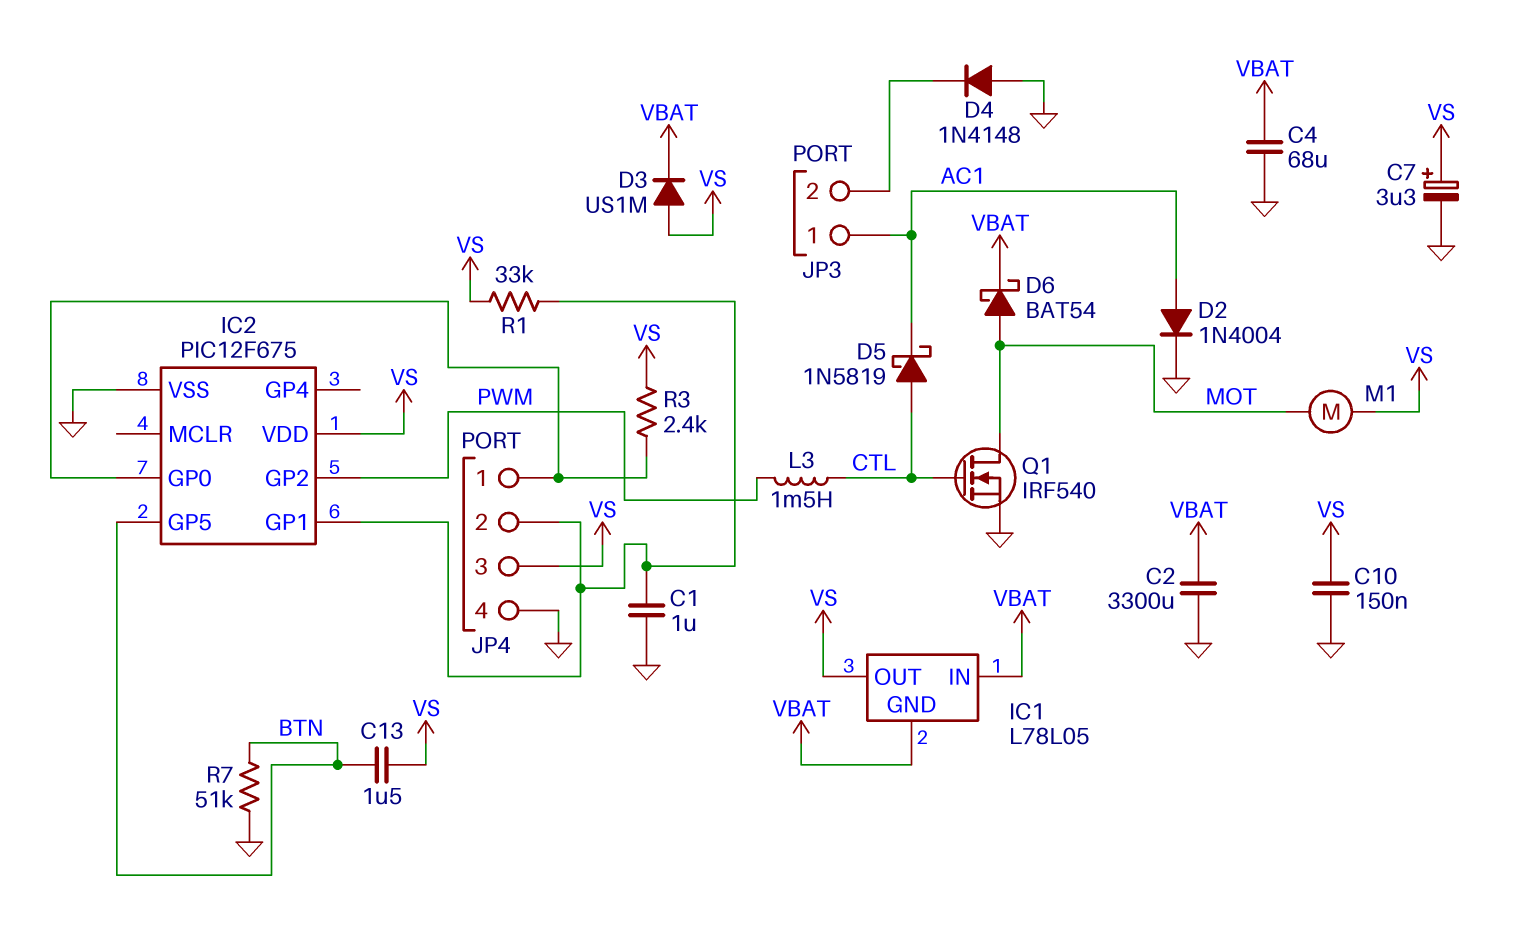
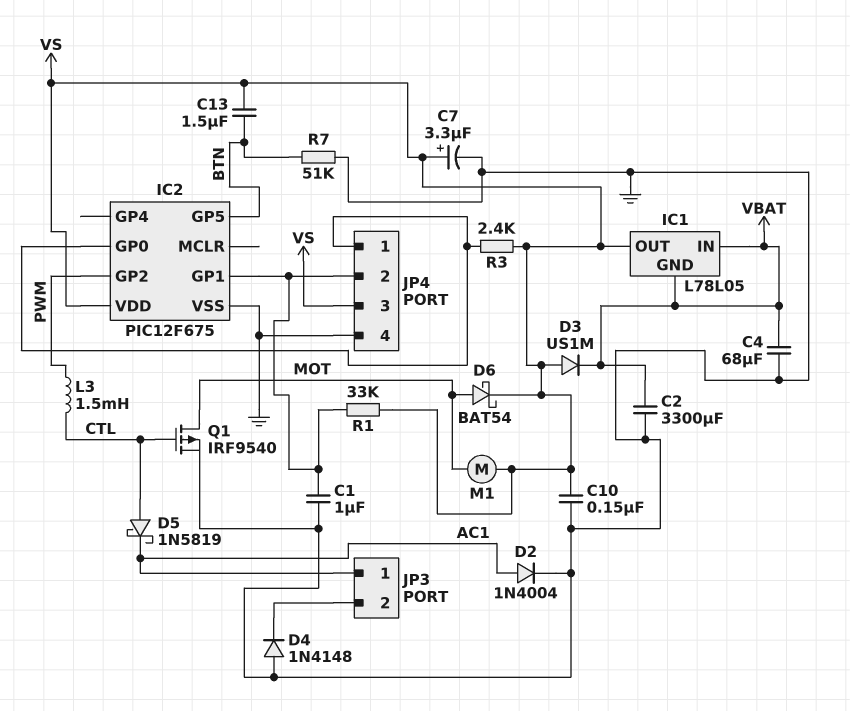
D6: schottky BAT54 (A MOT, K VBAT) -> schottky BAT54 (A MOT, K VS)
Q1: NMOS IRF540 (G CTL, D MOT, S GND) -> PMOS IRF9540 (G CTL, D MOT, S GND)

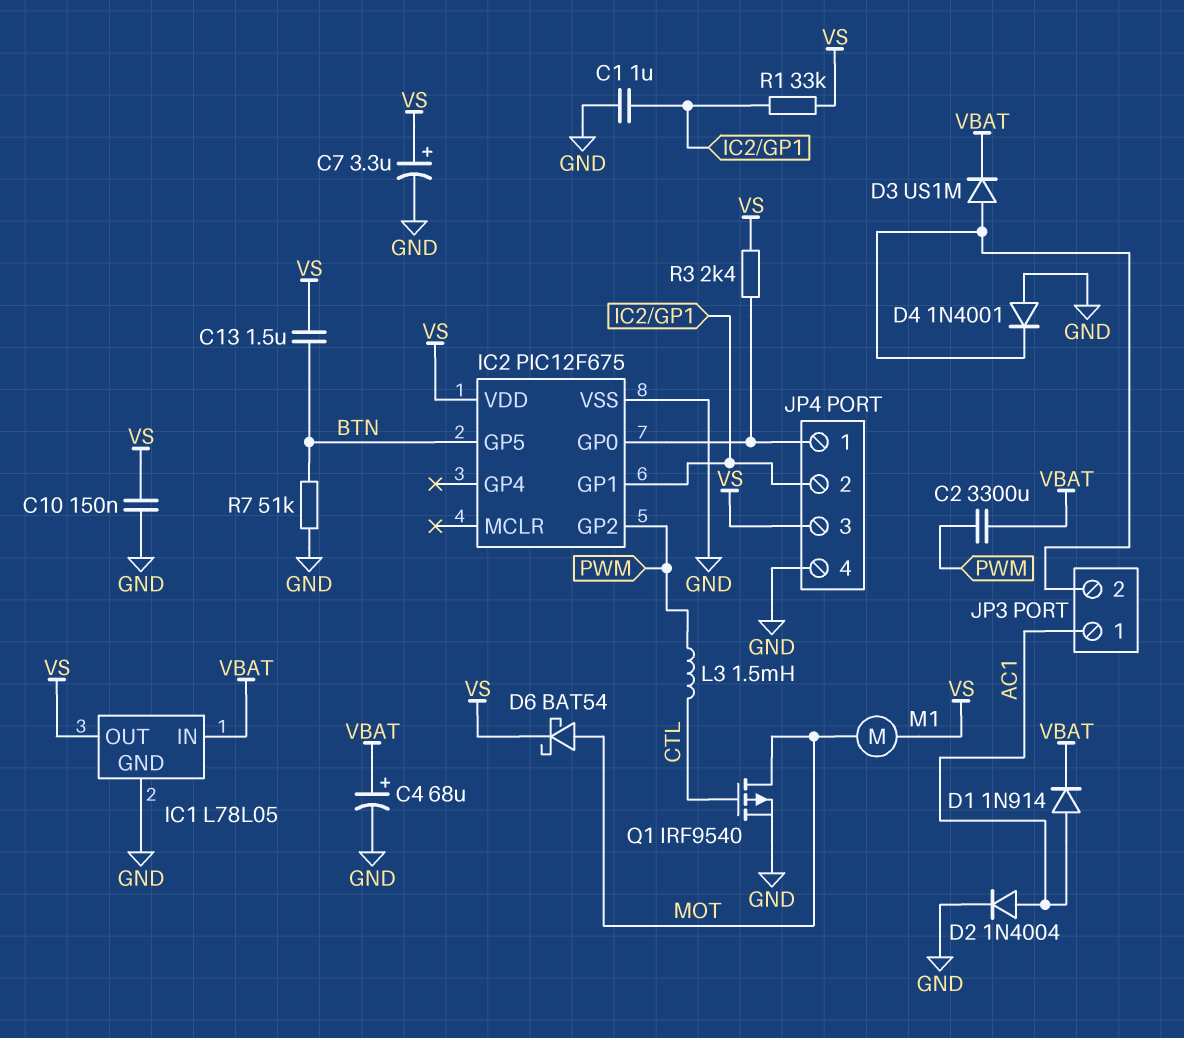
C2: 3300uF (GND, VBAT) -> 3300uF (PWM, VBAT)
C4: 68uF (GND, VBAT) -> 68uF (plus VBAT, minus GND)
D1: none -> diode 1N914 (A AC1, K VBAT)
D3: diode US1M (A VS, K VBAT) -> diode US1M (A JP3/2, K VBAT)
D4: diode 1N4148 (A GND, K JP3/2) -> diode 1N4001 (A GND, K JP3/2)
D5: schottky 1N5819 (A CTL, K AC1) -> none
IC1 pin GND: VBAT -> GND

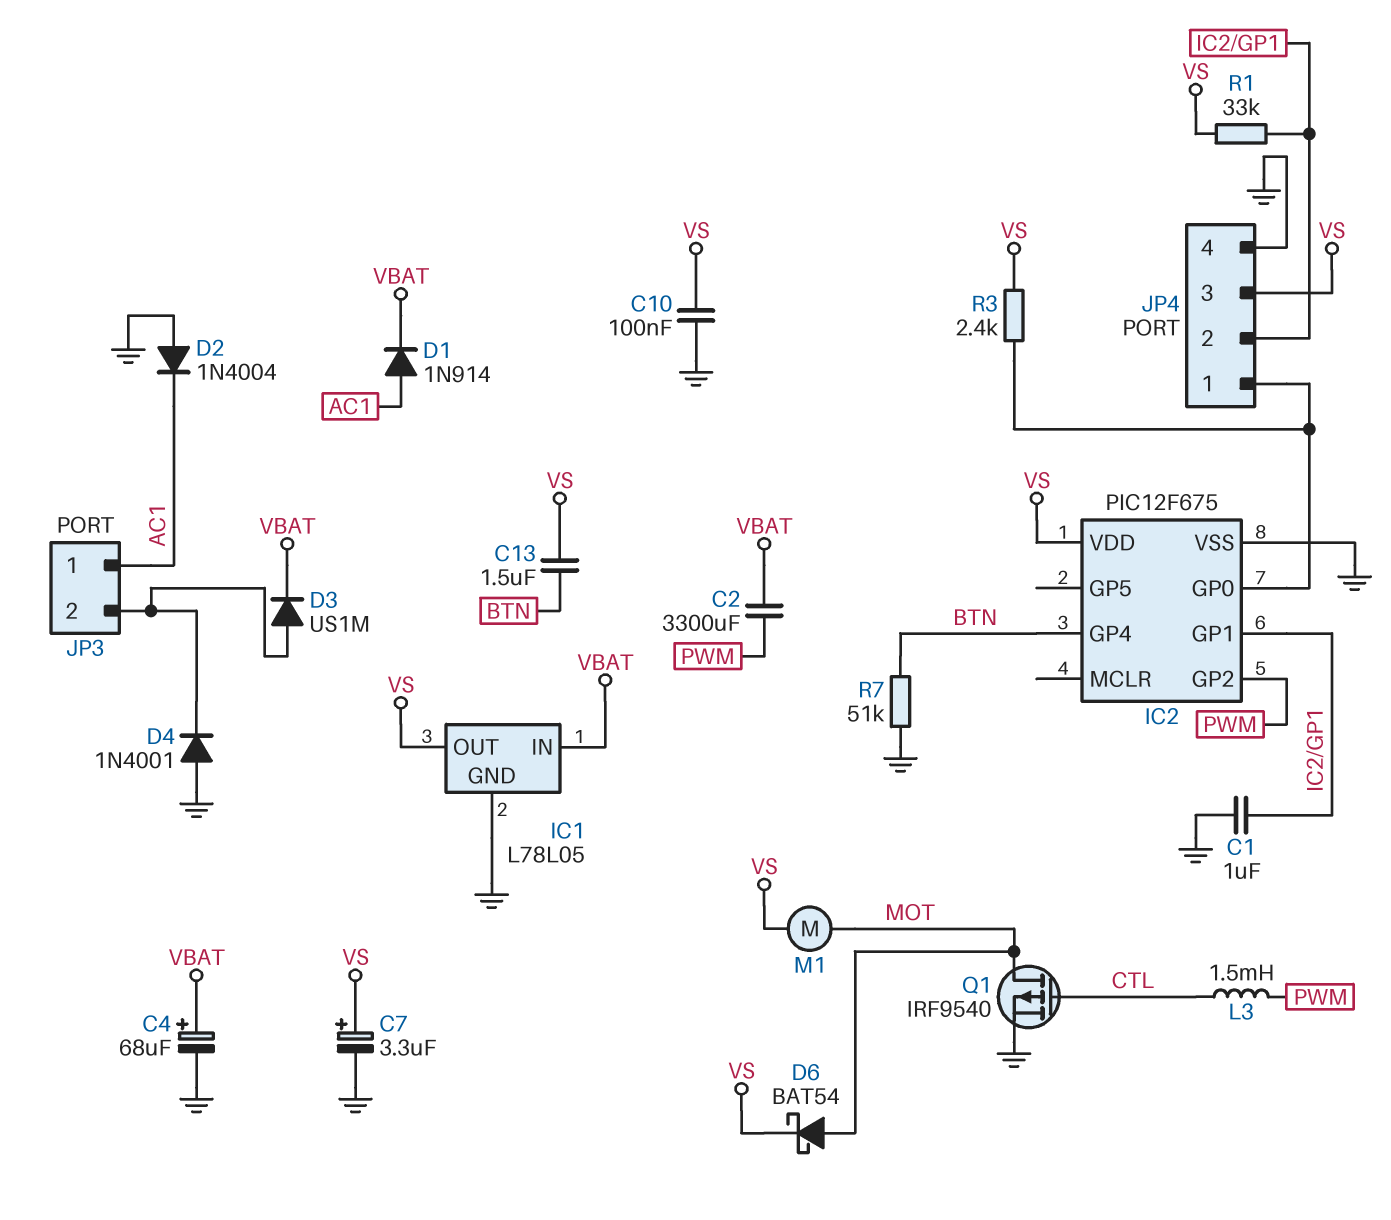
C10: 150nF (GND, VS) -> 100nF (GND, VS)
D2: diode 1N4004 (A AC1, K GND) -> diode 1N4004 (A GND, K AC1)
IC2 pin GP4: none -> BTN
IC2 pin GP5: BTN -> none

